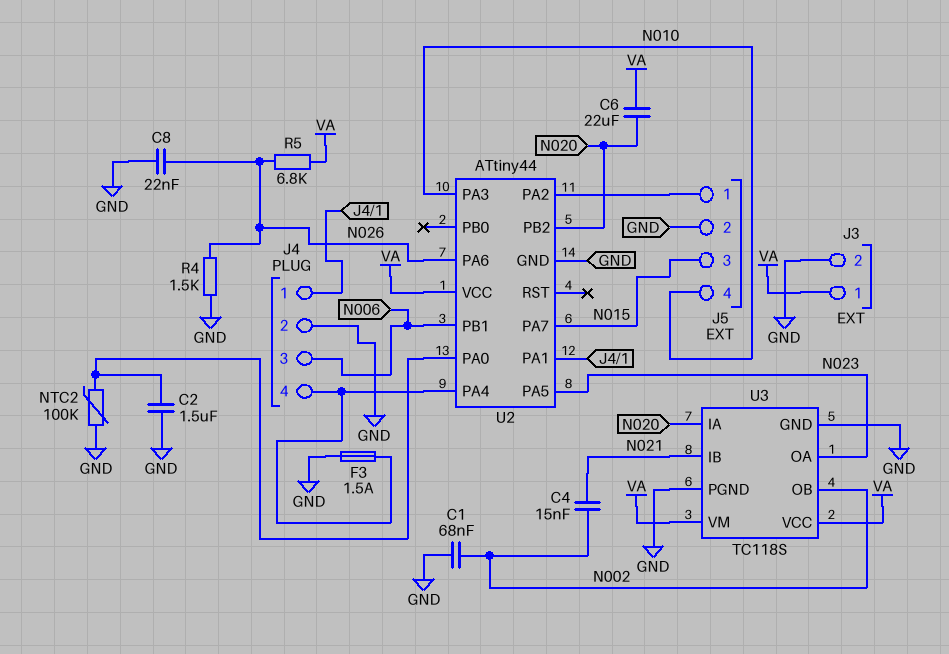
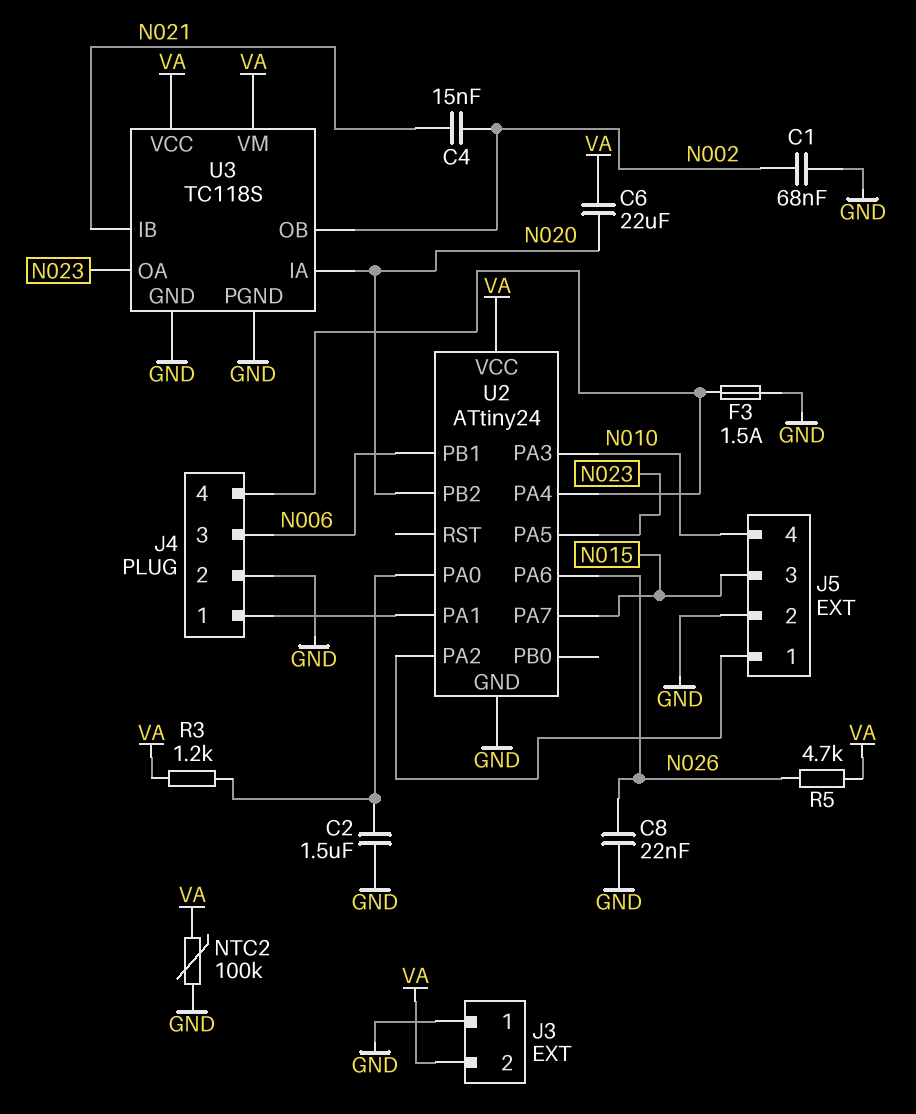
J3 pin 1: VA -> GND
J3 pin 2: GND -> VA
NTC2: 100k (GND, U2/PA0) -> 100k (GND, VA)
R3: none -> 1.2k (U2/PA0, VA)
R4: 1.5k (GND, N026) -> none
R5: 6.8k (N026, VA) -> 4.7k (N026, VA)
U2: ATtiny44 -> ATtiny24

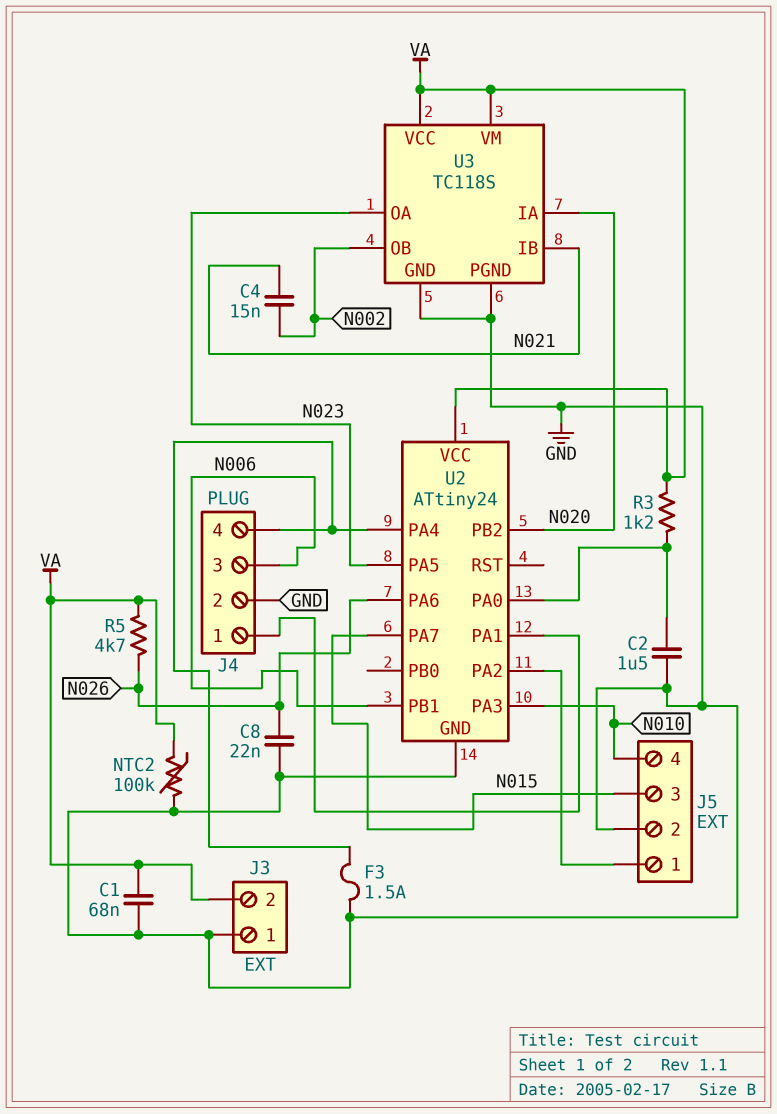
C1: 68nF (GND, N002) -> 68nF (GND, VA)
C6: 22uF (N020, VA) -> none

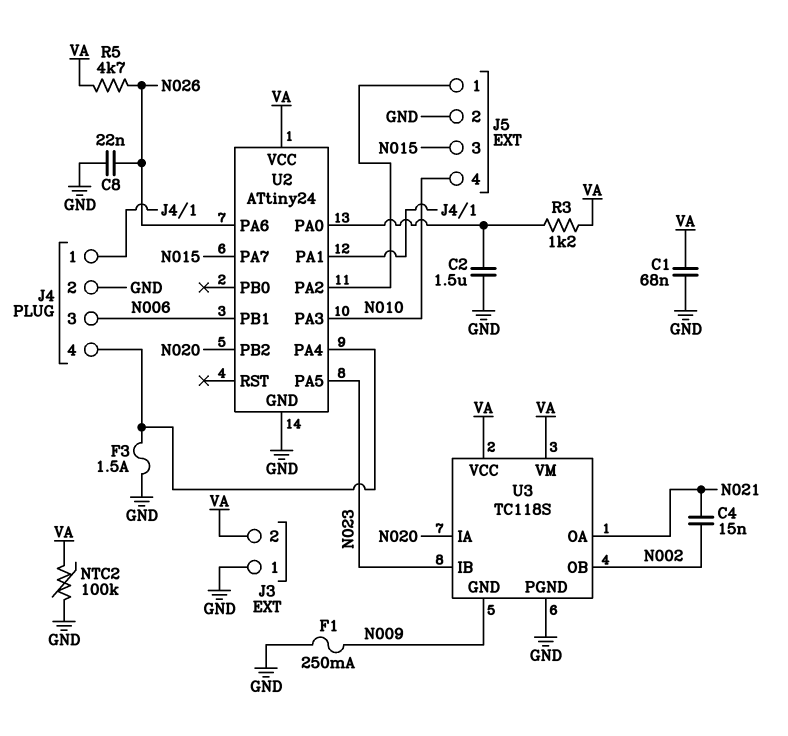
F1: none -> 250mA (GND, N009)
U3 pin GND: GND -> N009
U3 pin IB: N021 -> N023
U3 pin OA: N023 -> N021

